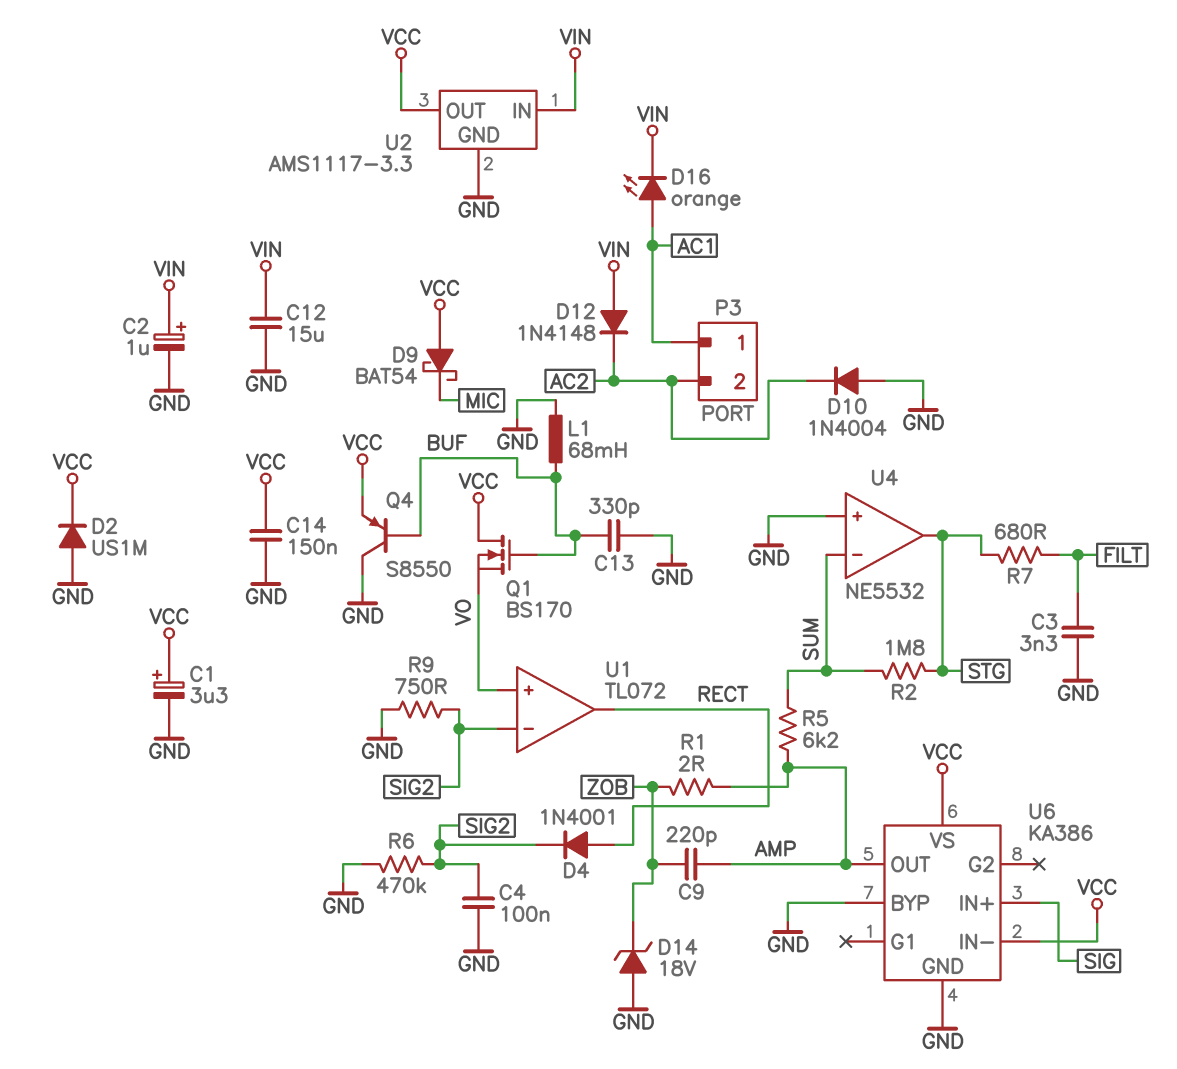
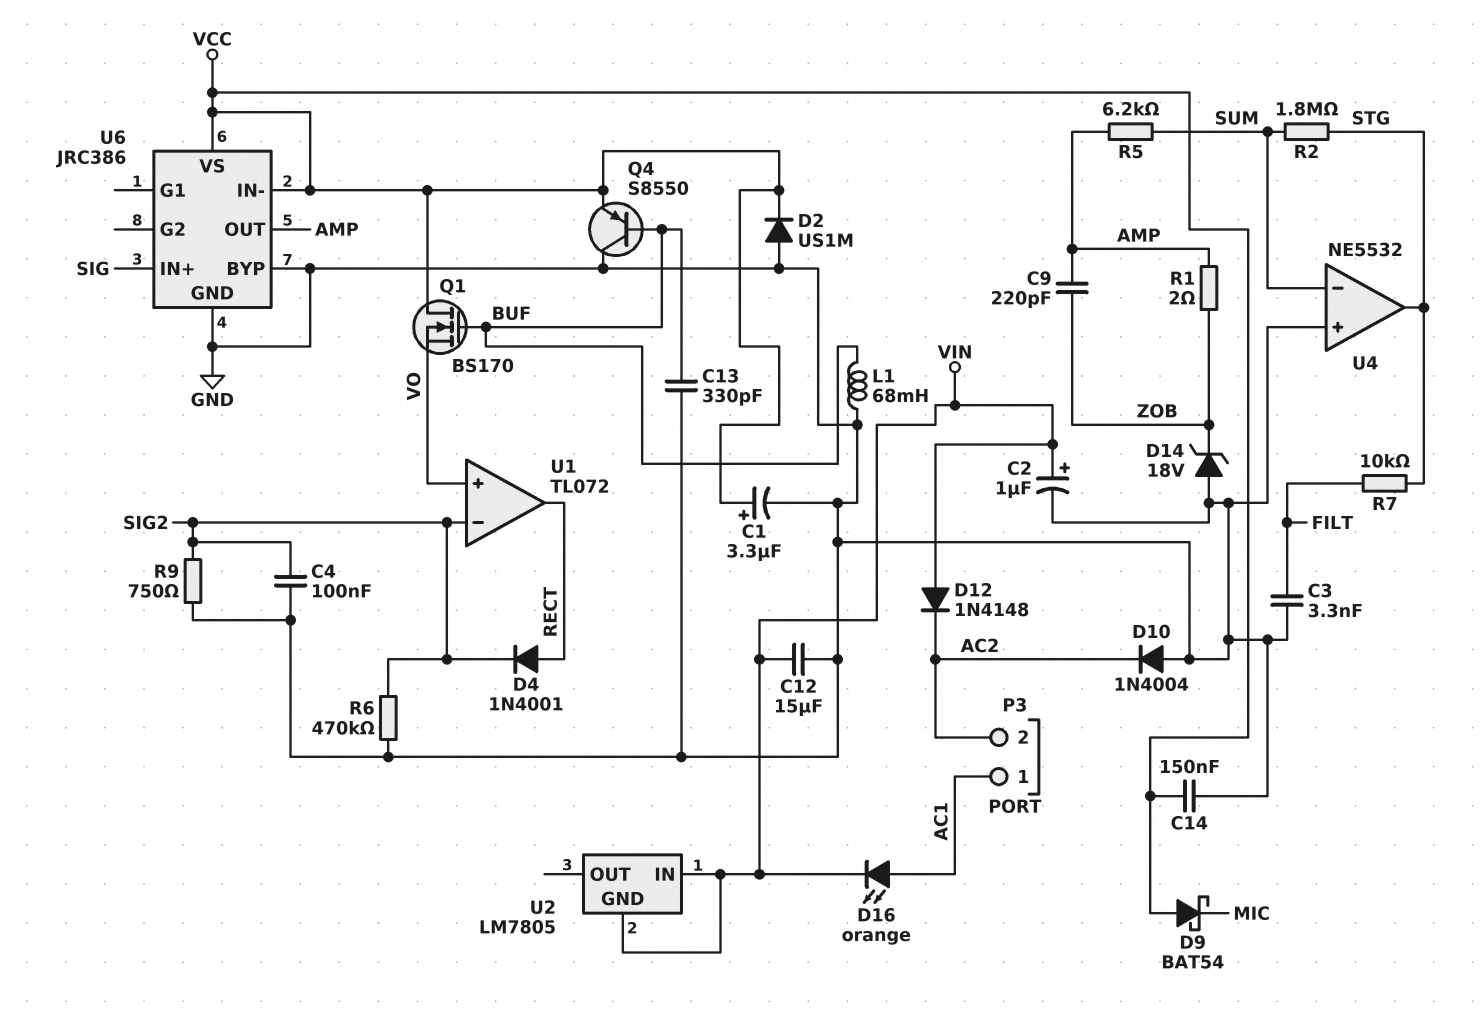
R7: 680 (FILT, STG) -> 10k (FILT, STG)
U2: AMS1117-3.3 -> LM7805
U2 pin GND: GND -> VIN
U2 pin OUT: VCC -> none
U6: KA386 -> JRC386

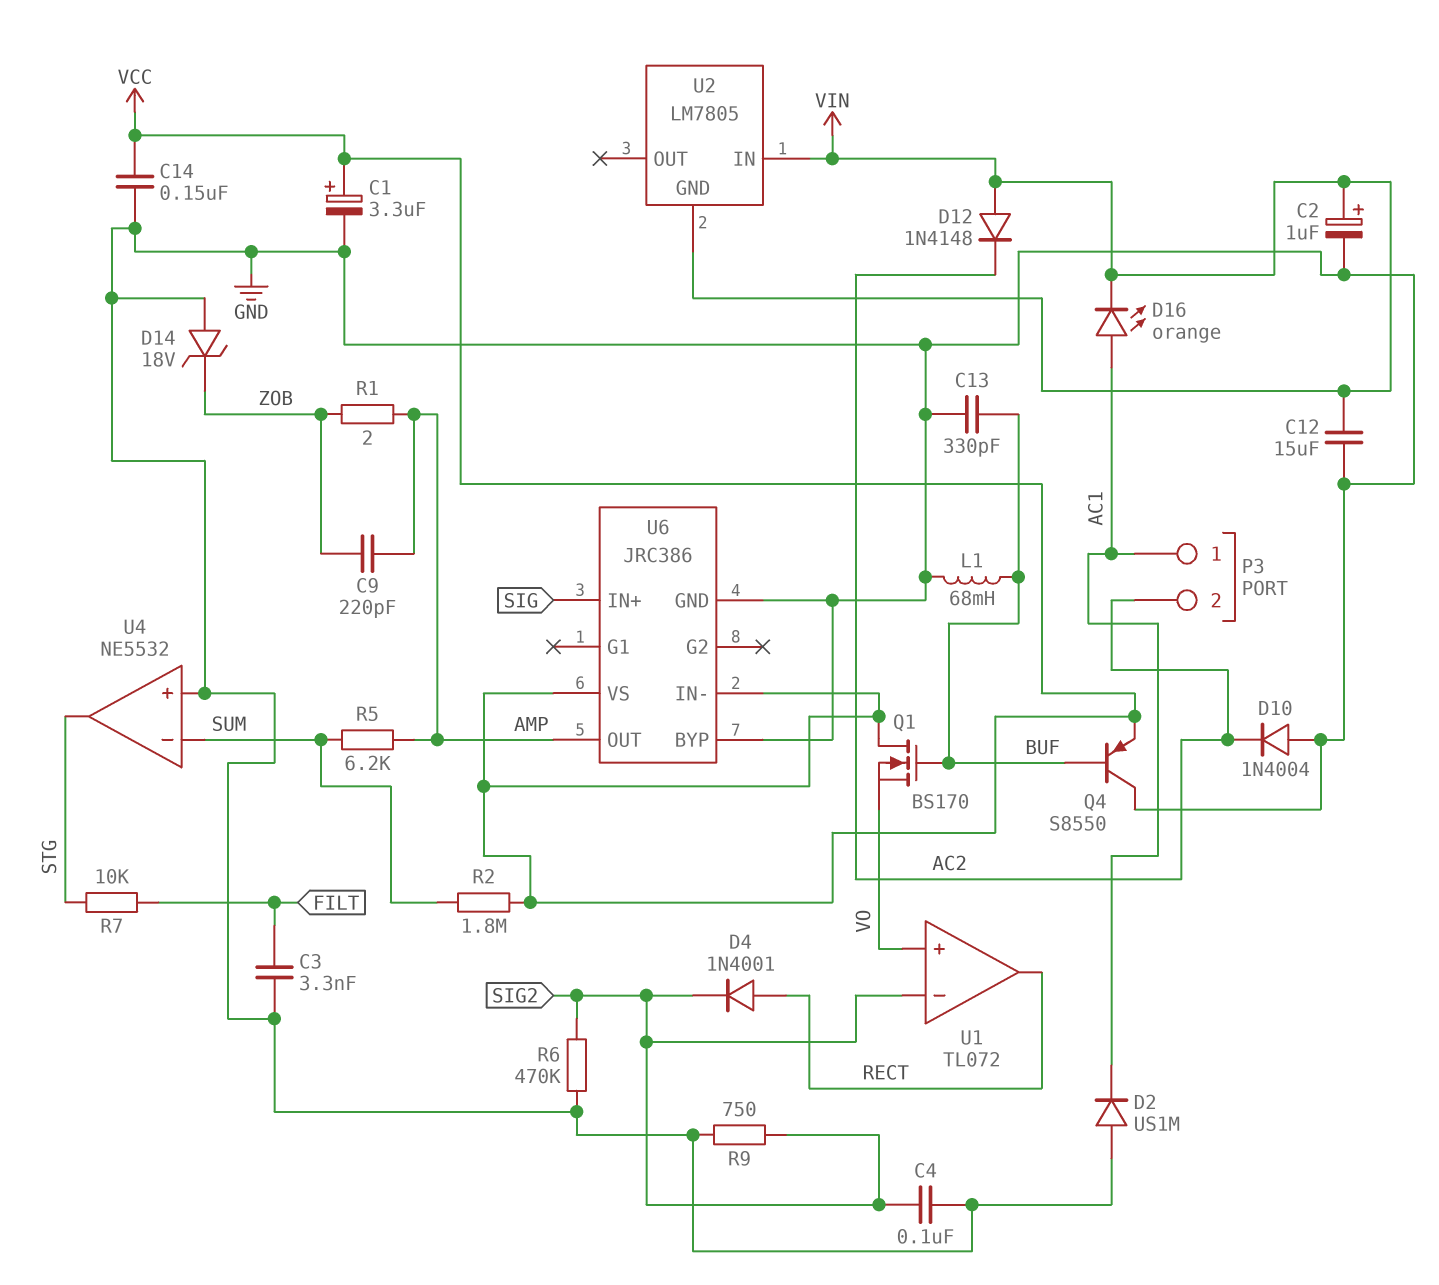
D2: diode US1M (A GND, K VCC) -> diode US1M (A GND, K AC1)
D9: schottky BAT54 (A VCC, K MIC) -> none
R2: 1.8M (STG, SUM) -> 1.8M (SUM, VCC)

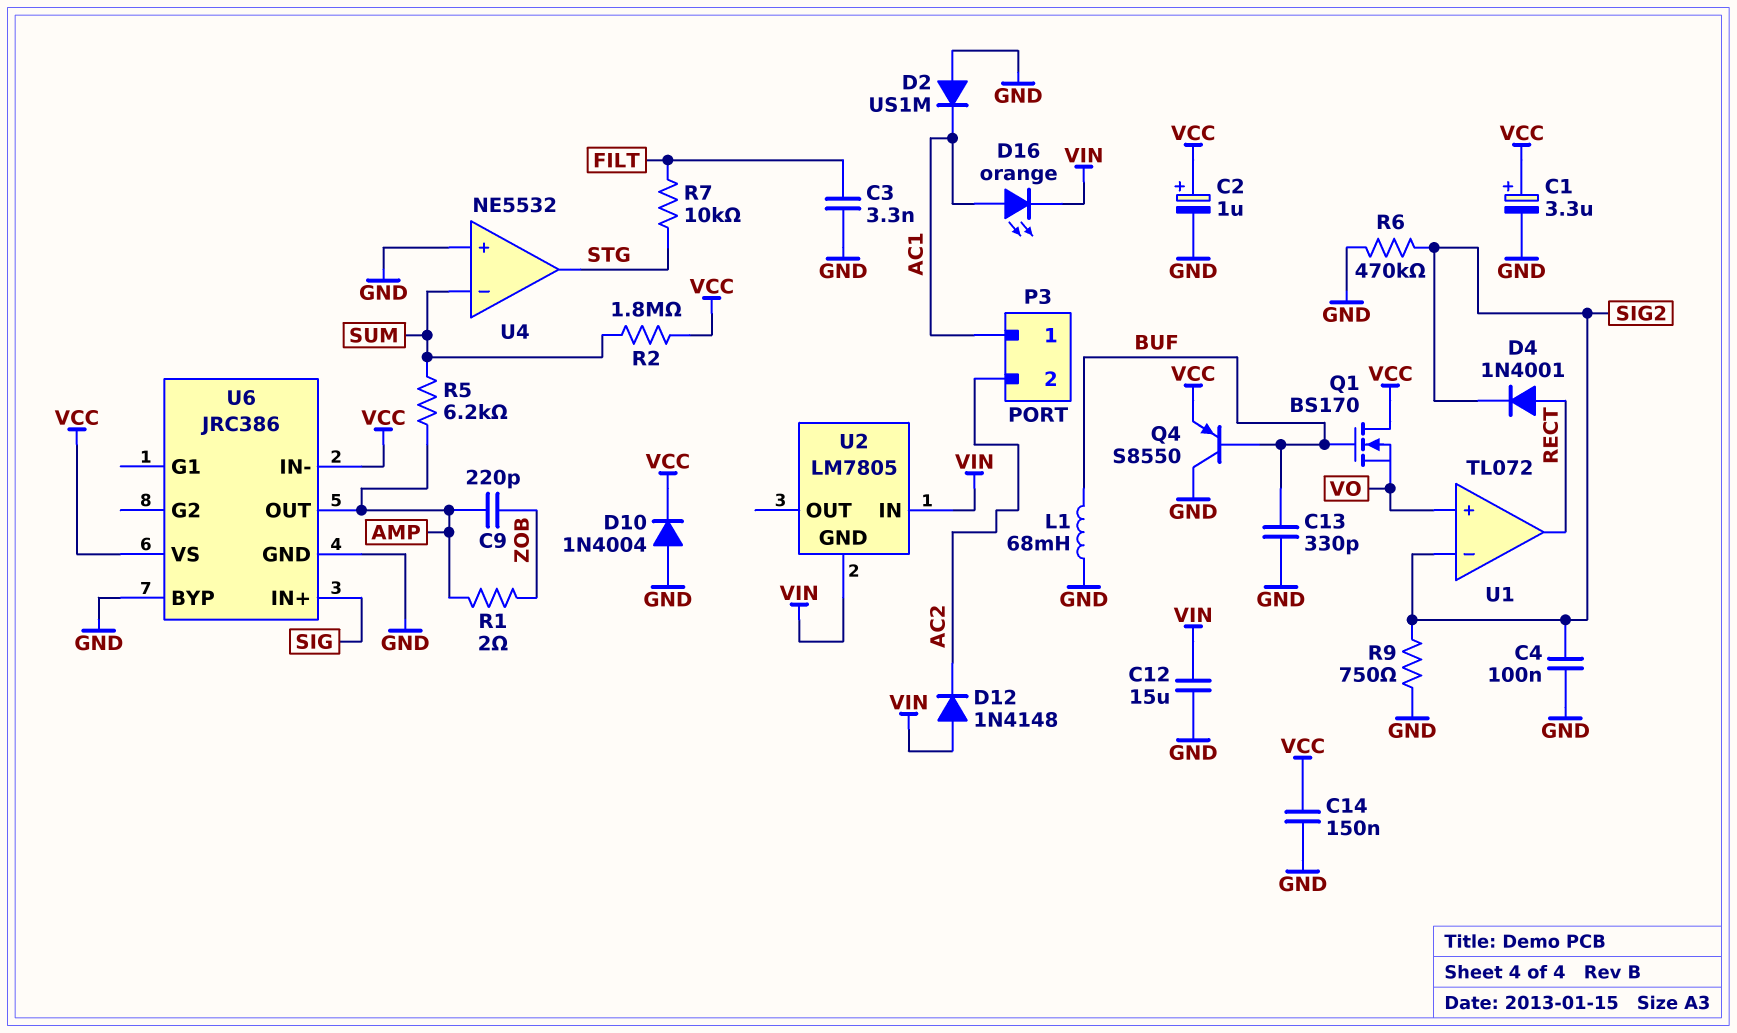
C2: 1uF (plus VIN, minus GND) -> 1uF (plus VCC, minus GND)
D10: diode 1N4004 (A GND, K AC2) -> diode 1N4004 (A GND, K VCC)
D14: zener 18V (A GND, K ZOB) -> none

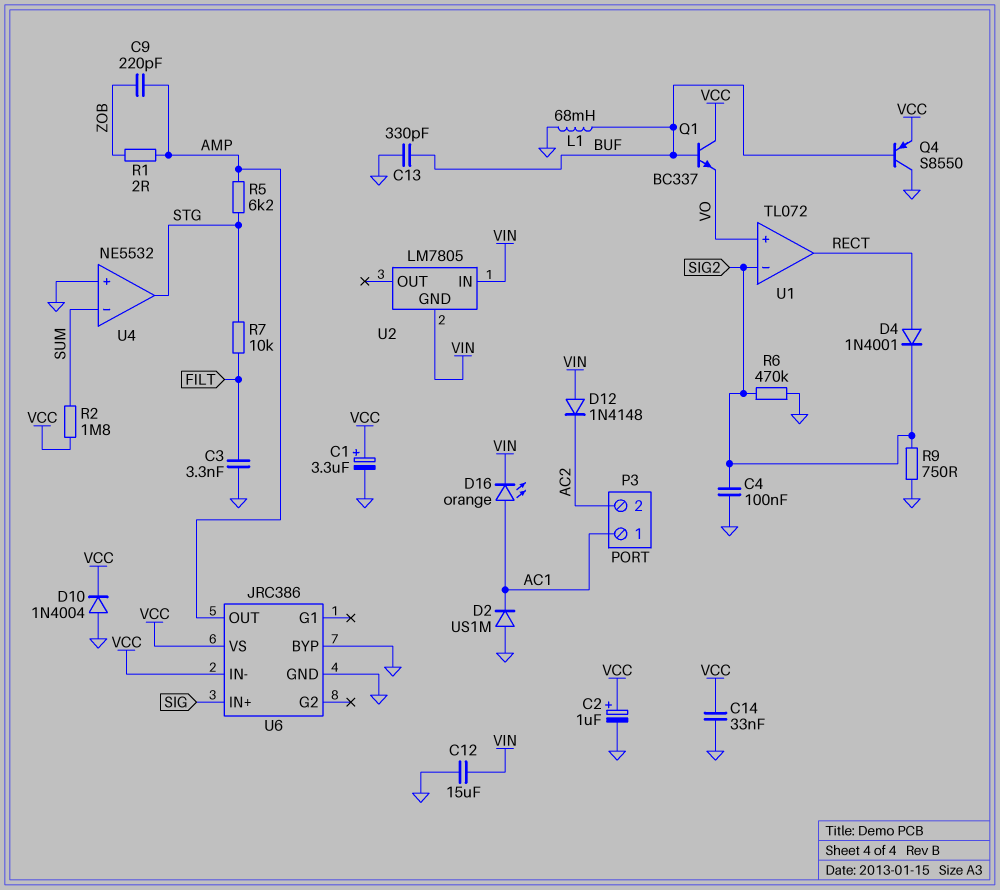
C14: 150nF (GND, VCC) -> 33nF (GND, VCC)
Q1: NMOS BS170 (G BUF, D VCC, S VO) -> NPN BC337 (B BUF, C VCC, E VO)
R5: 6.2k (AMP, SUM) -> 6.2k (AMP, STG)

